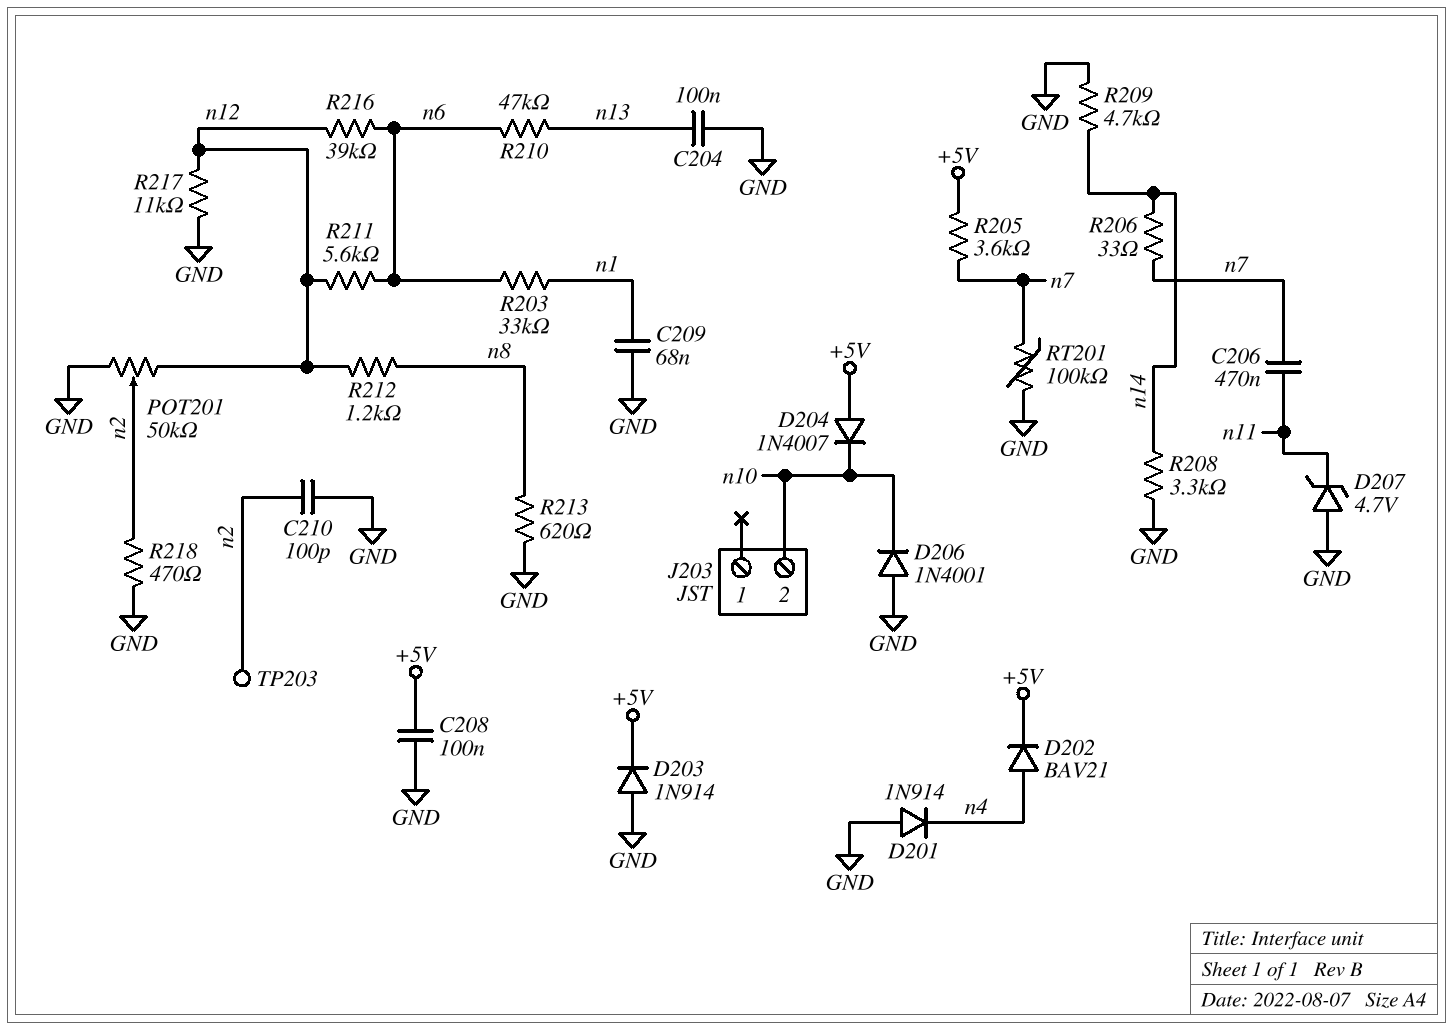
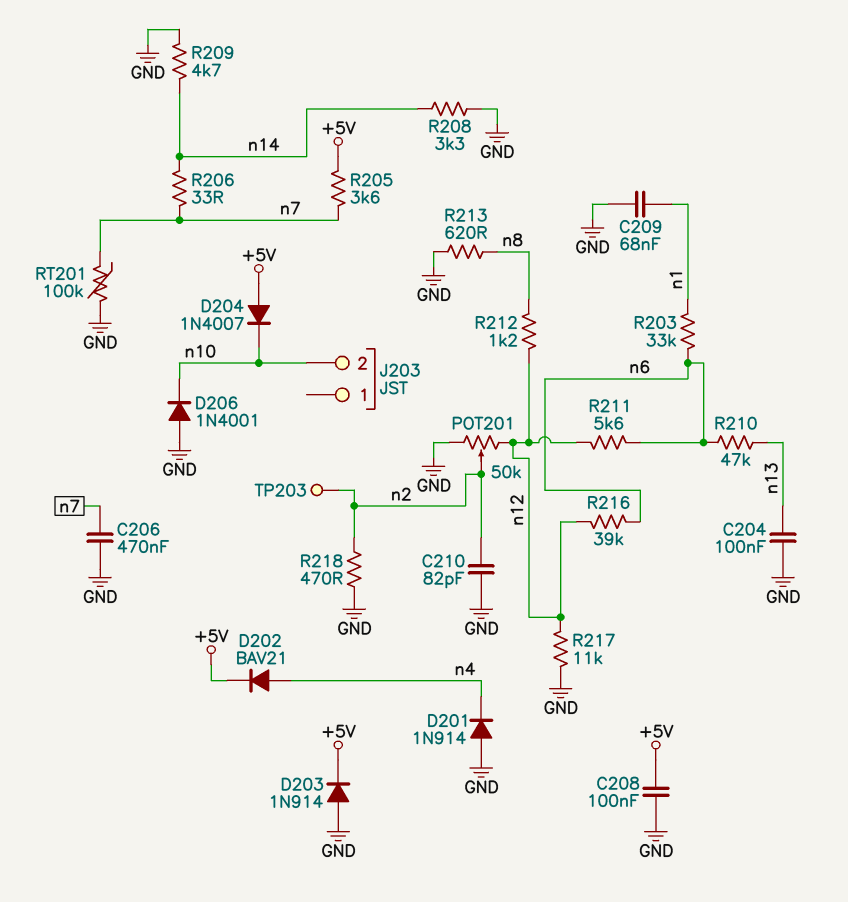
C206: 470nF (n7, n11) -> 470nF (GND, n7)
C210: 100pF (GND, n2) -> 82pF (GND, n2)
D207: zener 4.7V (A GND, K n11) -> none

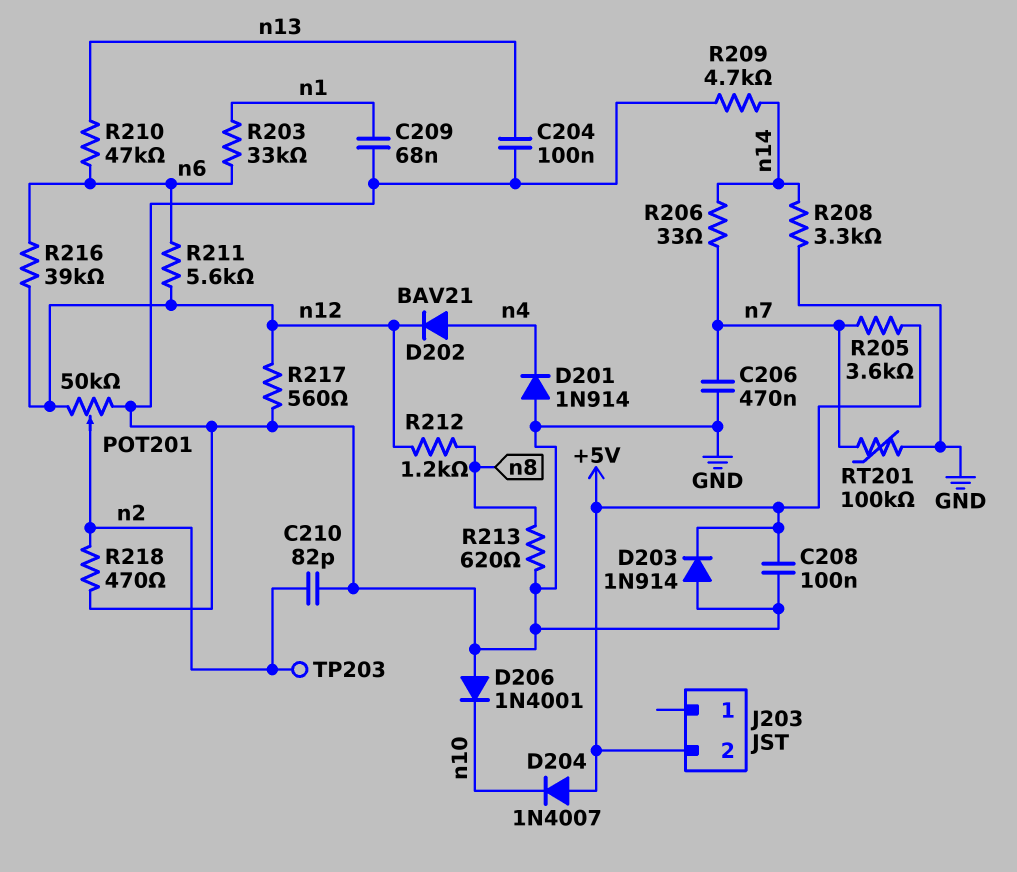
D202: diode BAV21 (A n4, K +5V) -> diode BAV21 (A n4, K n12)
J203 pin 2: n10 -> +5V
R217: 11k (GND, n12) -> 560 (GND, n12)

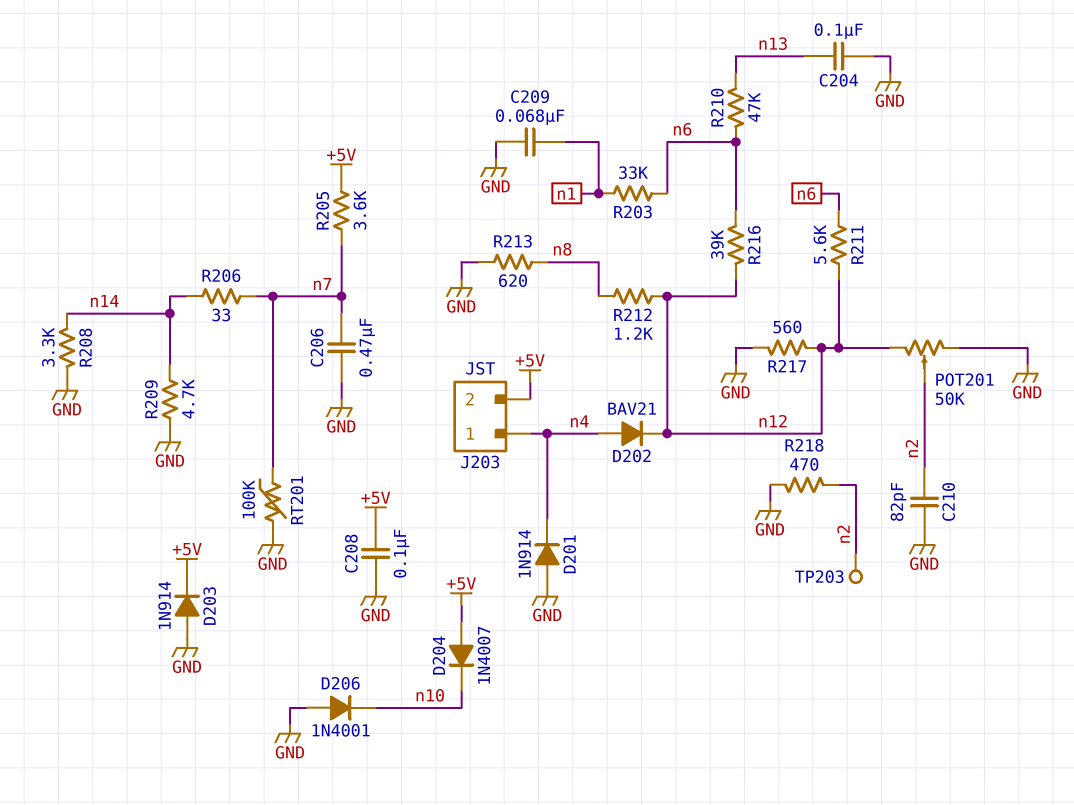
J203 pin 1: none -> n4

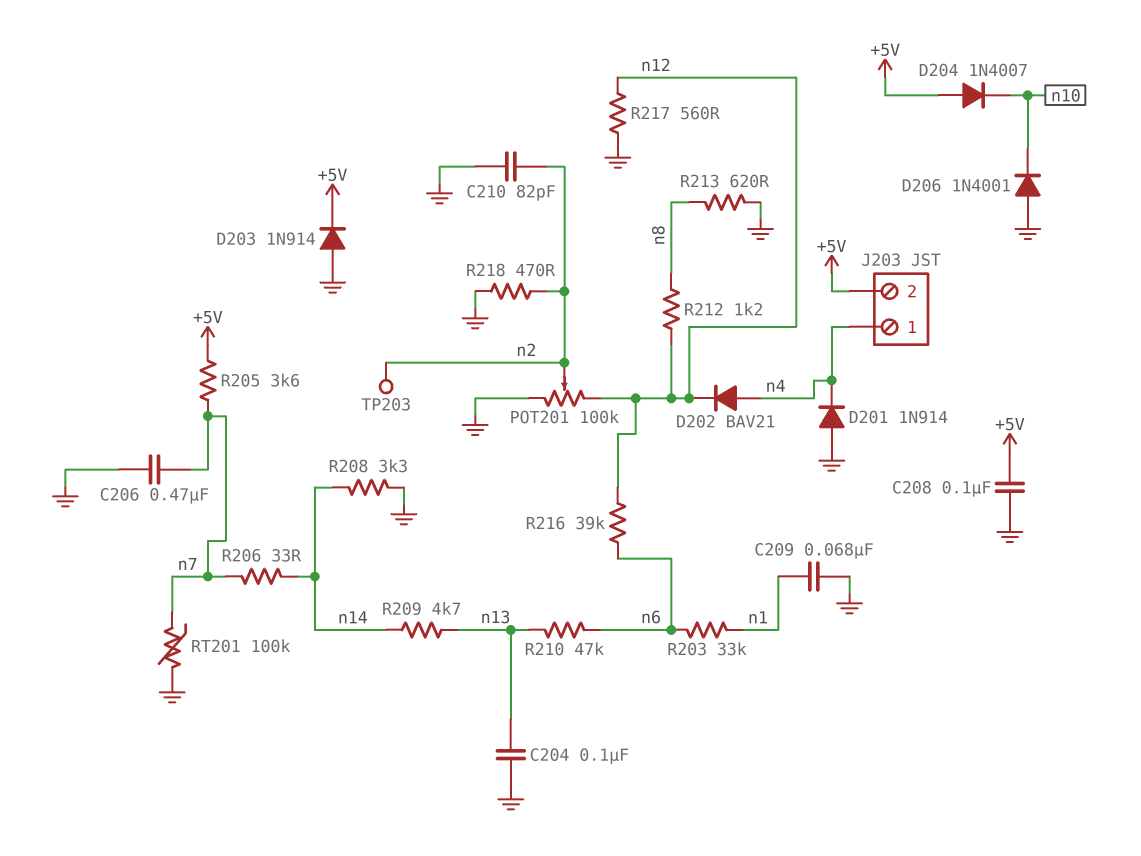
POT201: 50k (GND, n12, wiper n2) -> 100k (GND, n12, wiper n2)
R209: 4.7k (GND, n14) -> 4.7k (n13, n14)
R211: 5.6k (n6, n12) -> none

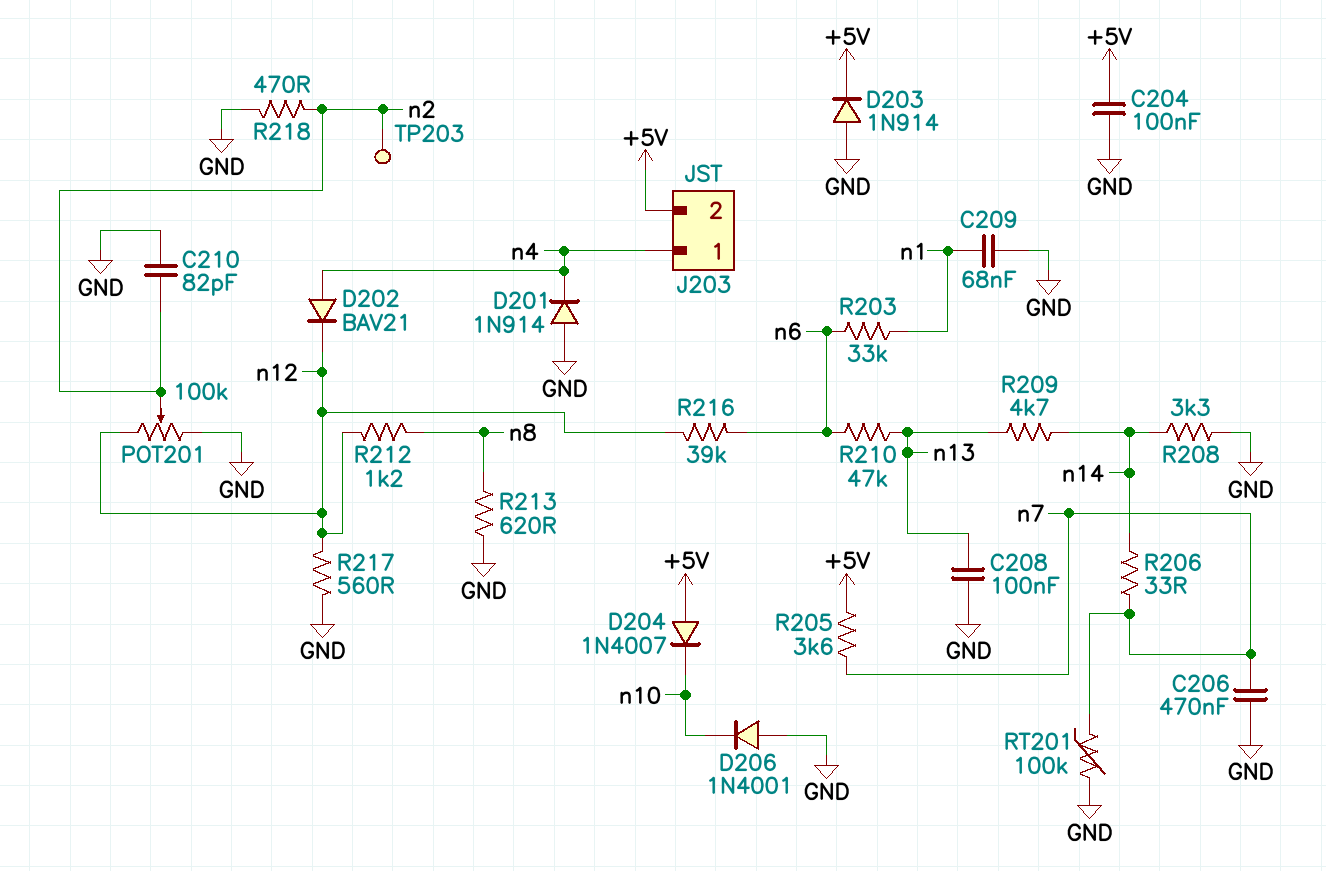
C204: 100nF (GND, n13) -> 100nF (+5V, GND)
C208: 100nF (+5V, GND) -> 100nF (GND, n13)

